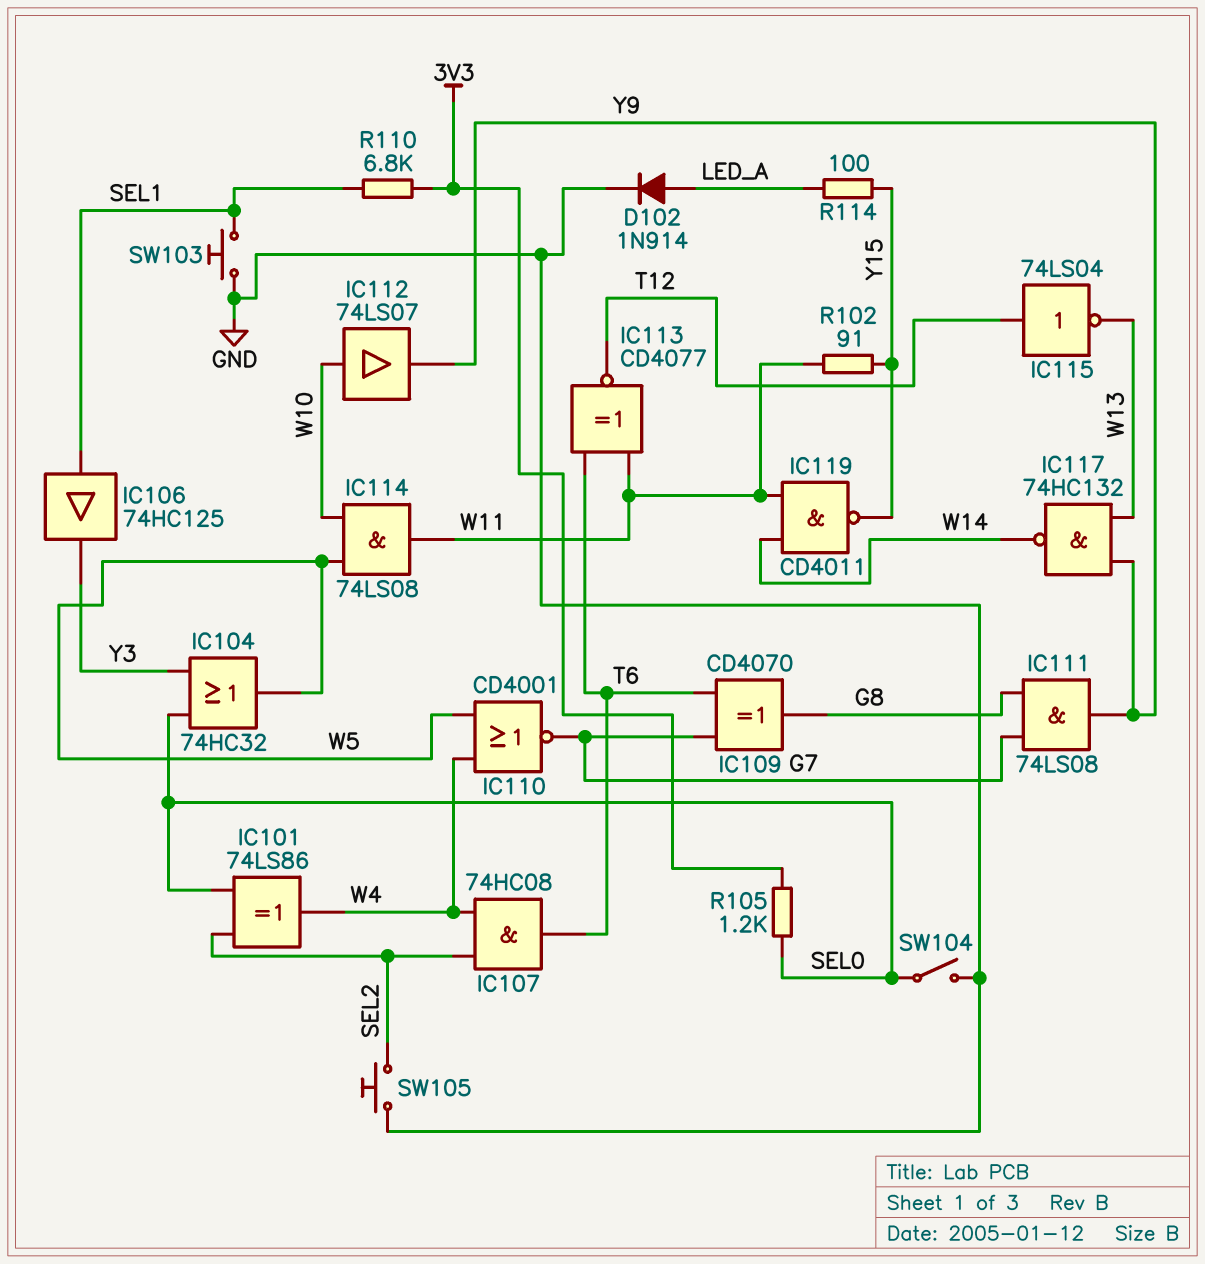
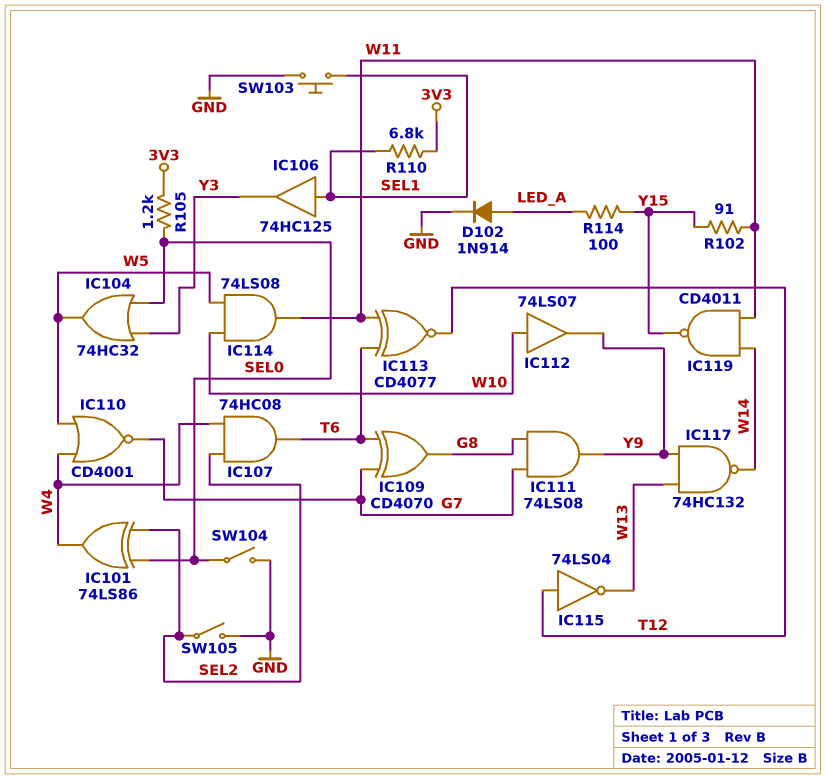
SW105: button (GND, SEL2) -> switch (GND, SEL2)

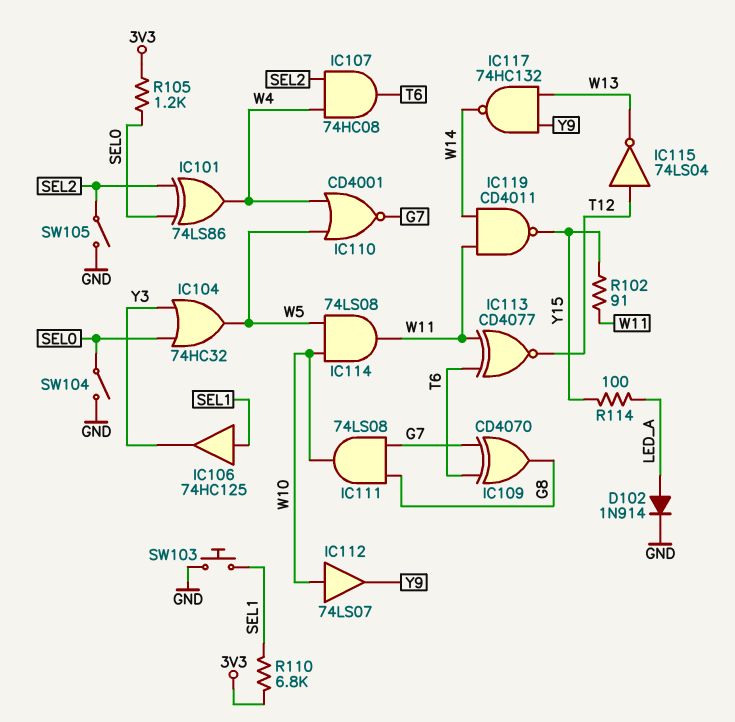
IC111: AND 74LS08 (in G7, in G8, out Y9) -> AND 74LS08 (in G7, in G8, out W10)

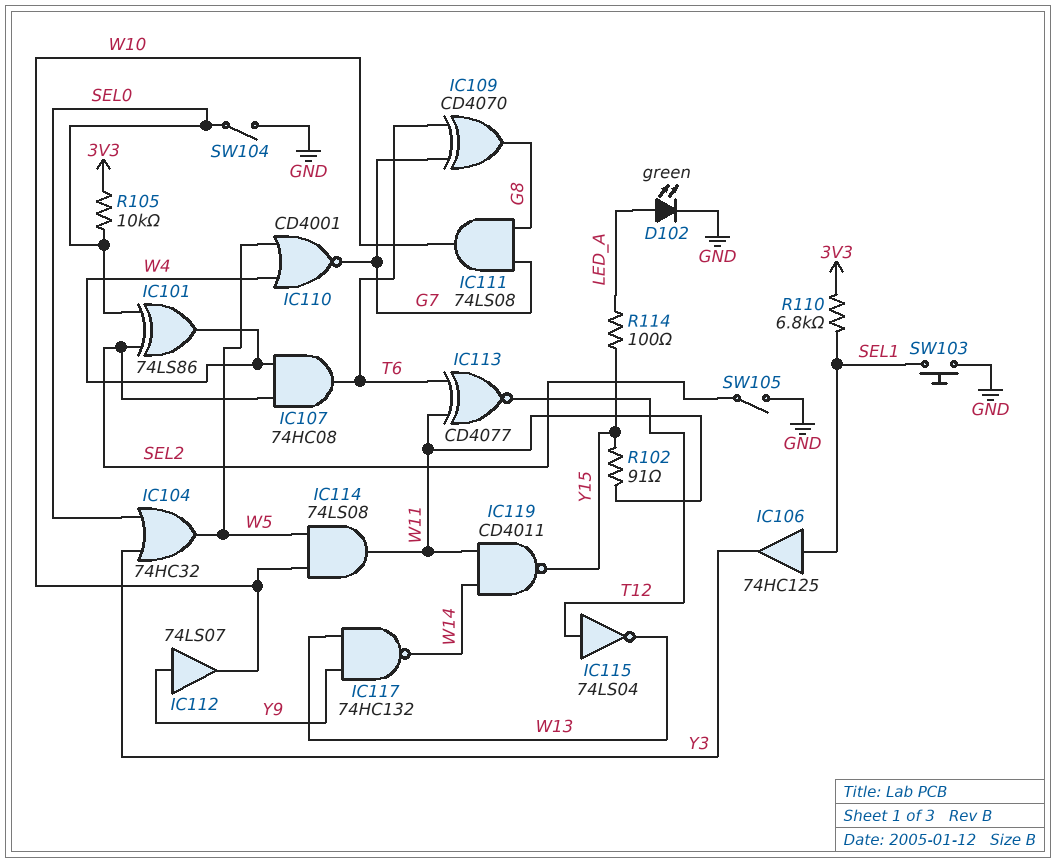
D102: diode 1N914 (A LED_A, K GND) -> LED green (A LED_A, K GND)
IC112: buffer 74LS07 (in W10, out Y9) -> buffer 74LS07 (in Y9, out W10)
R105: 1.2k (3V3, SEL0) -> 10k (3V3, SEL0)

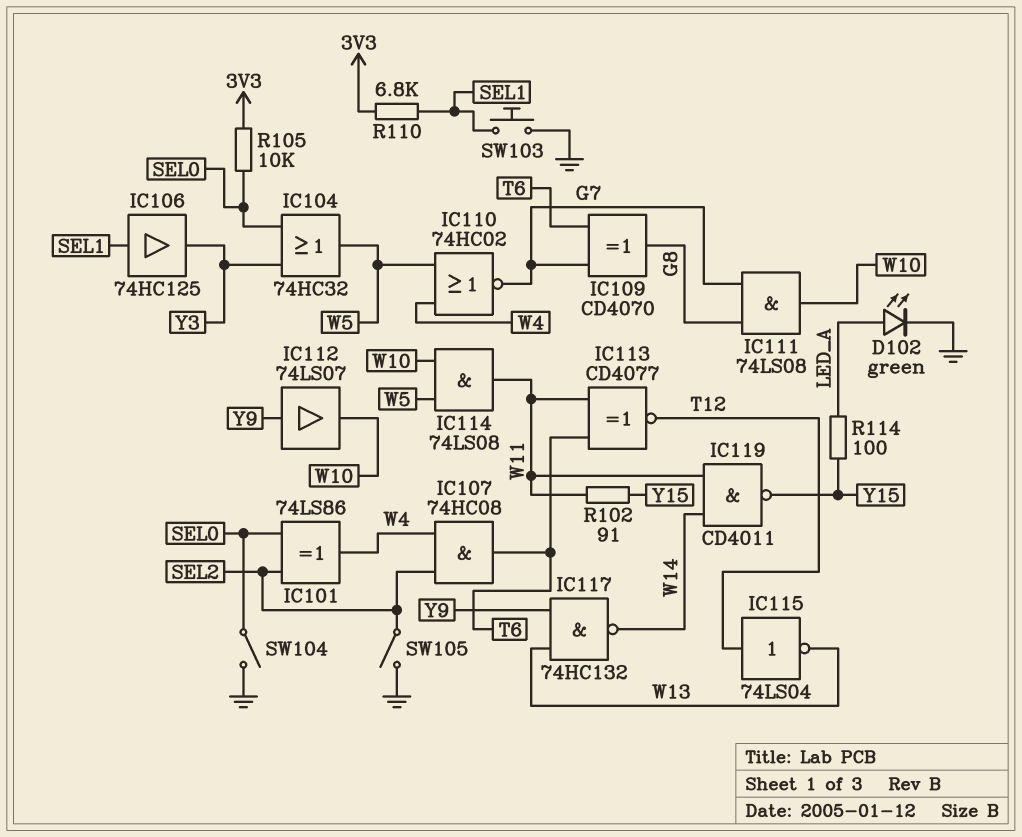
IC110: NOR CD4001 (in W4, in W5, out G7) -> NOR 74HC02 (in W4, in W5, out G7)

